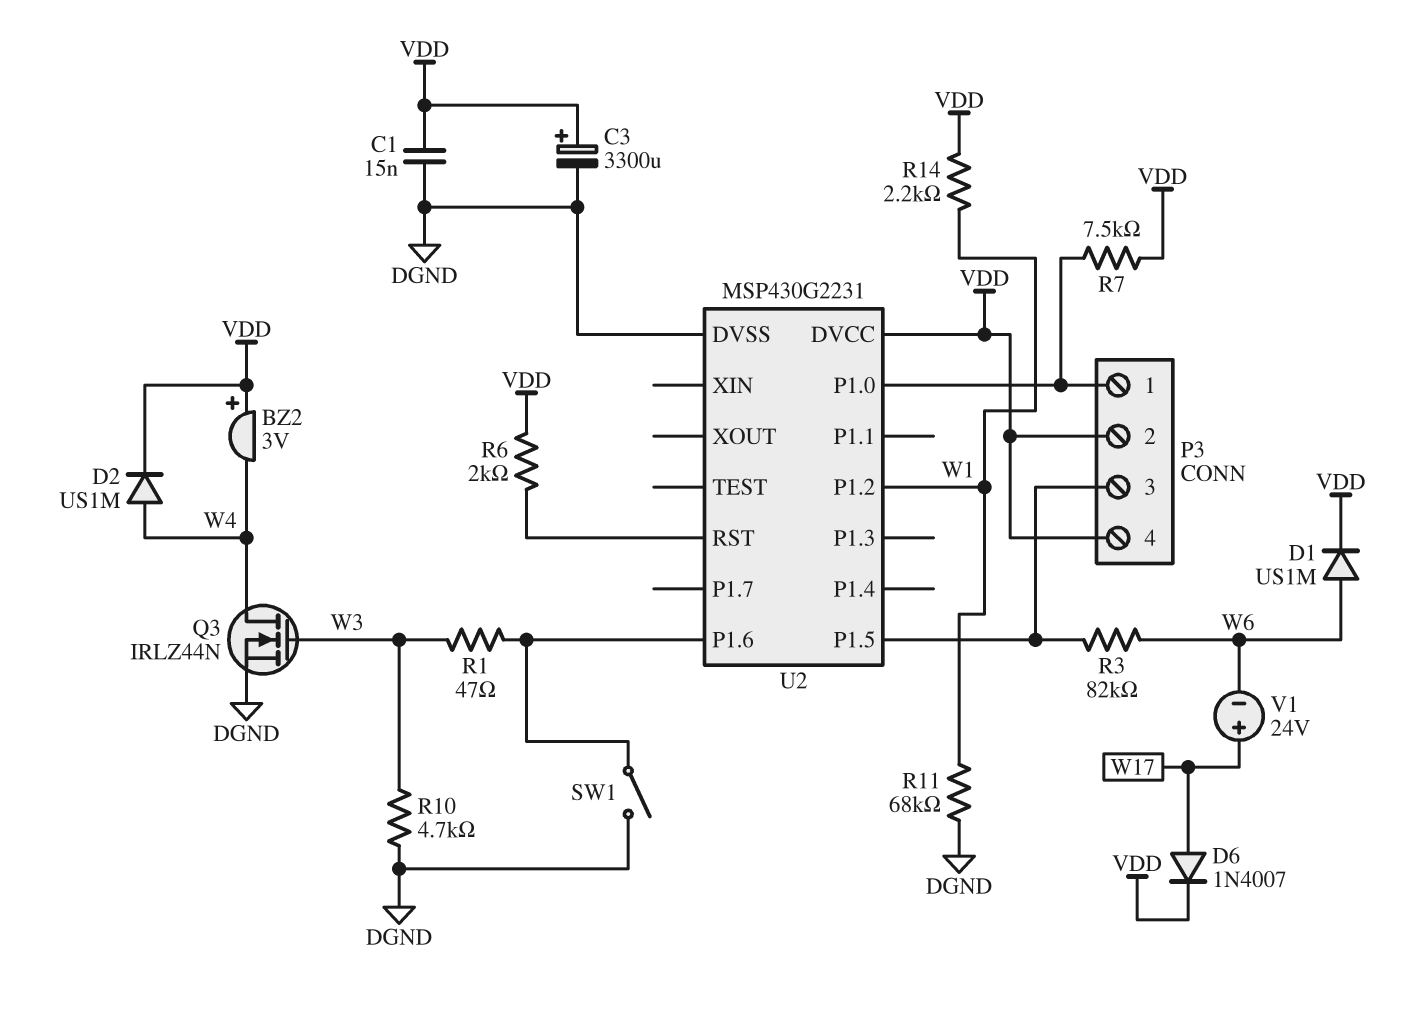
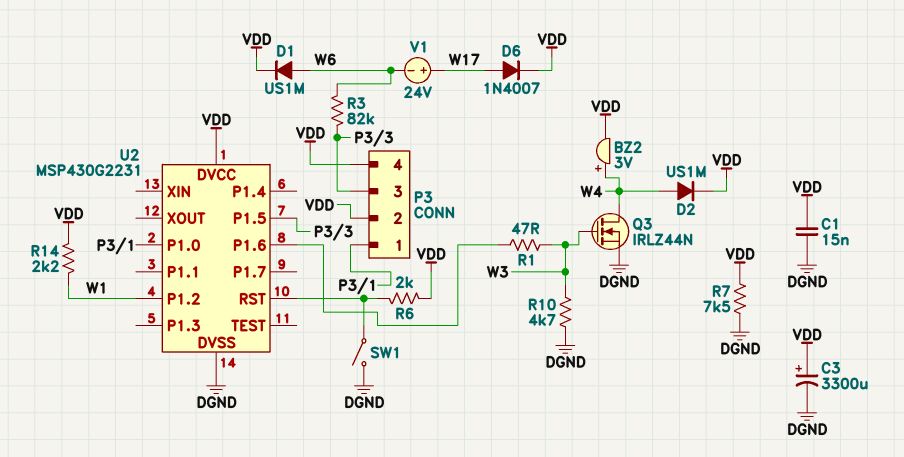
BZ2: buzzer 3V (plus VDD, minus W4) -> buzzer 3V (plus W4, minus VDD)
R7: 7.5k (P3/1, VDD) -> 7.5k (DGND, VDD)
R11: 68k (DGND, W1) -> none
SW1: switch (DGND, U2/P1.6) -> switch (DGND, U2/RST)

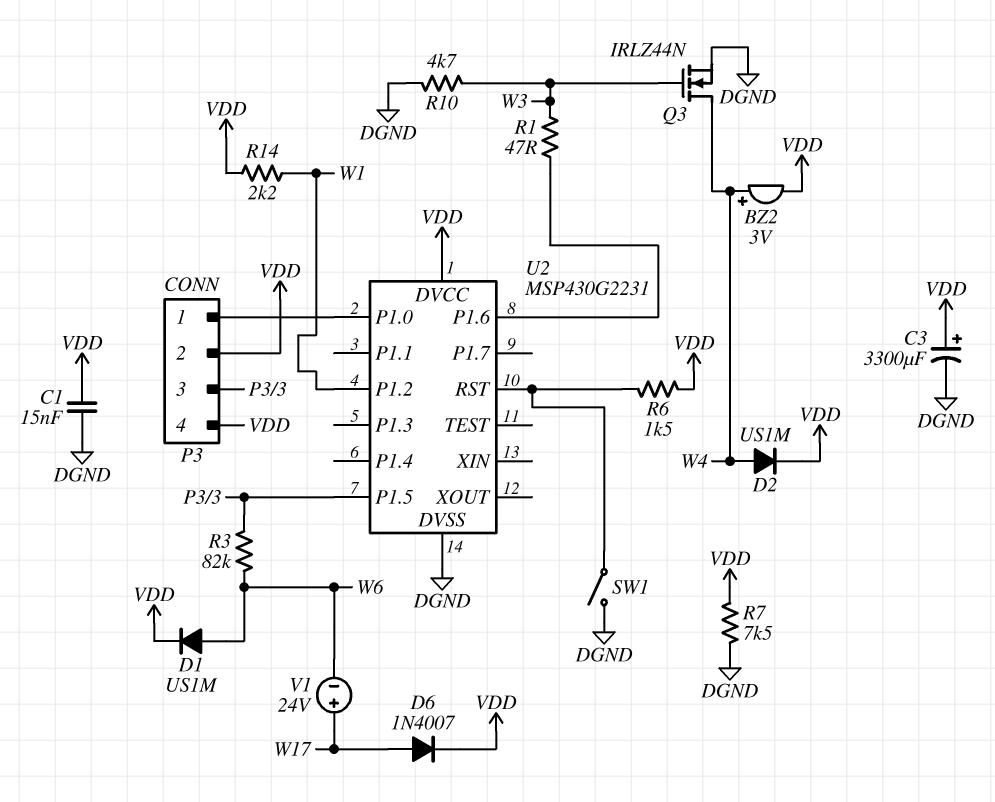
R6: 2k (U2/RST, VDD) -> 1.5k (U2/RST, VDD)

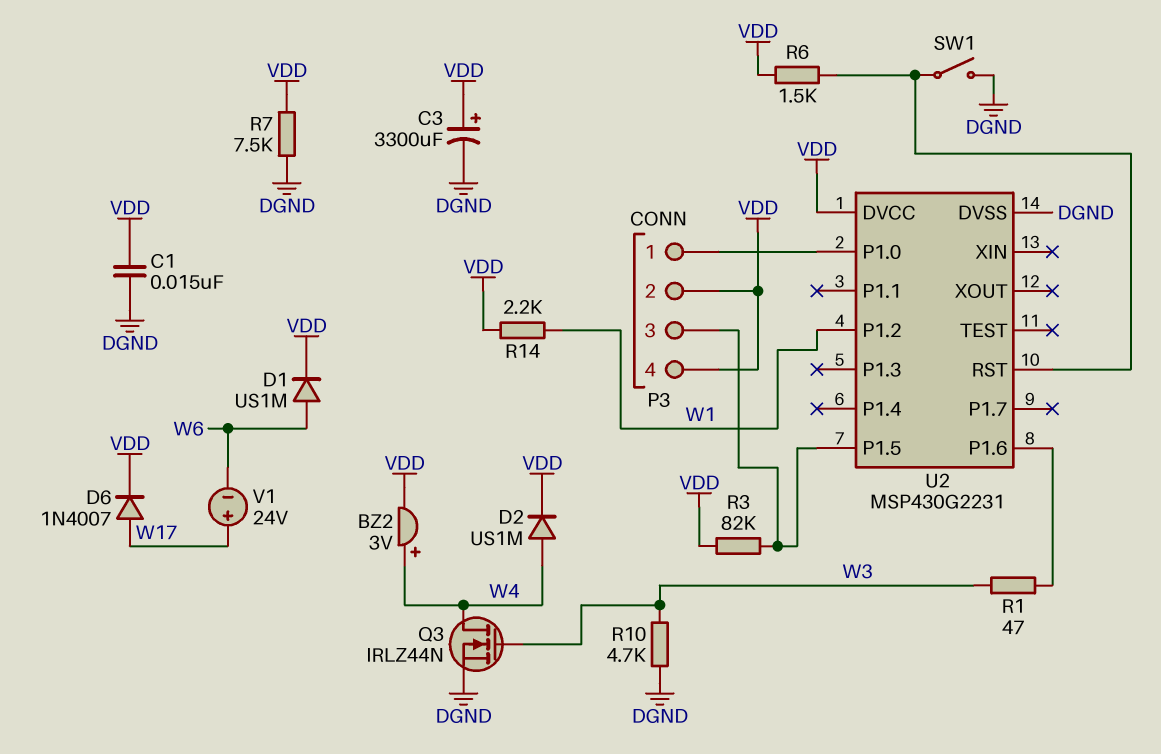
R3: 82k (P3/3, W6) -> 82k (P3/3, VDD)

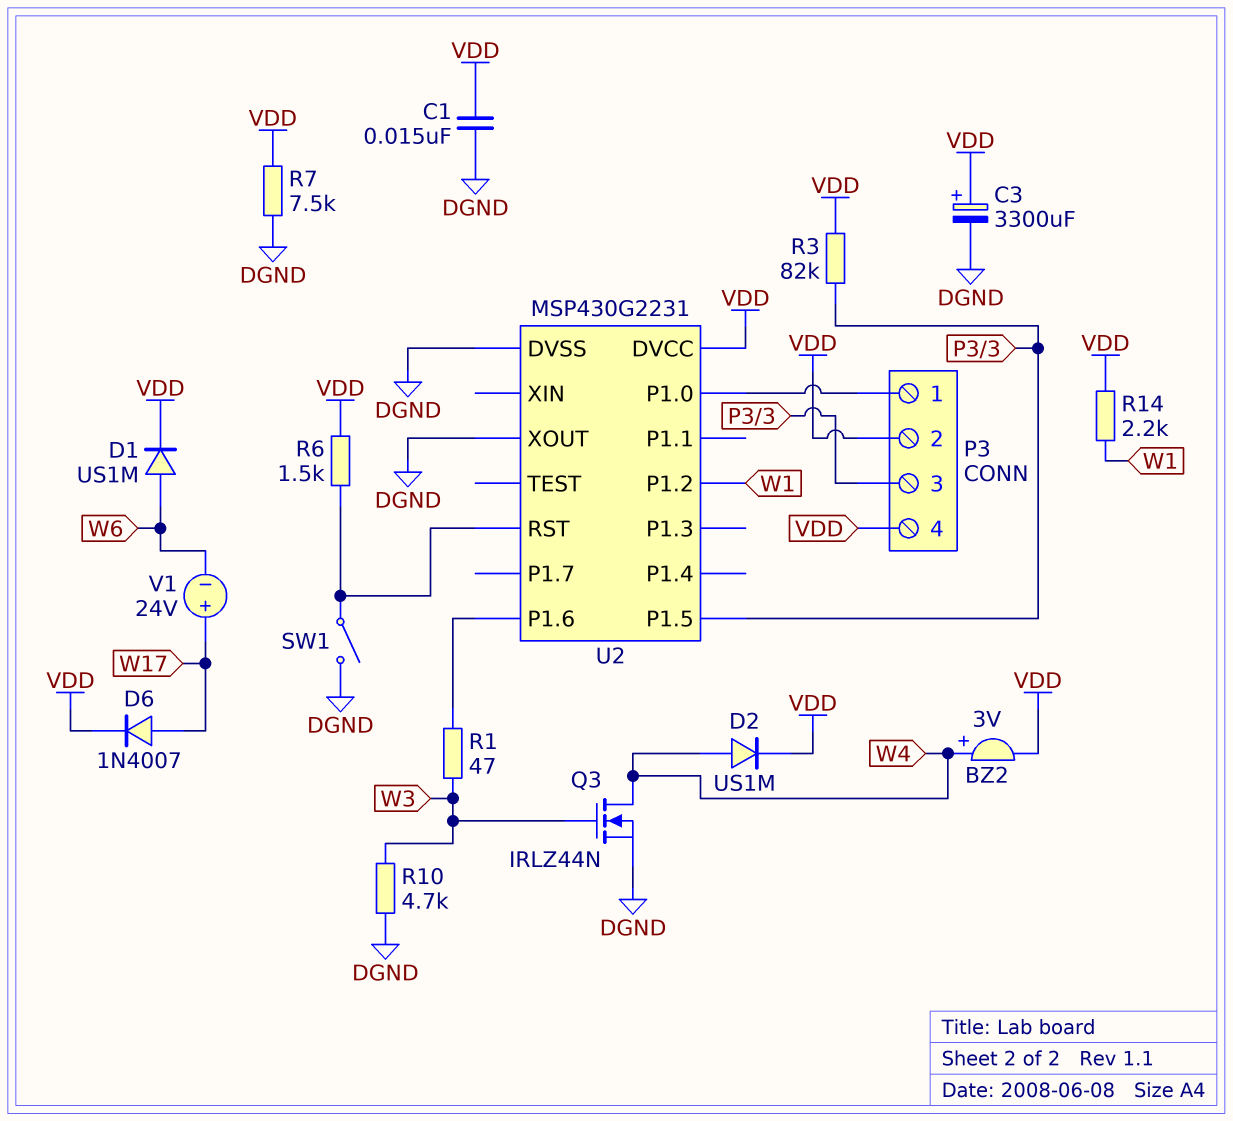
U2 pin XOUT: none -> DGND

